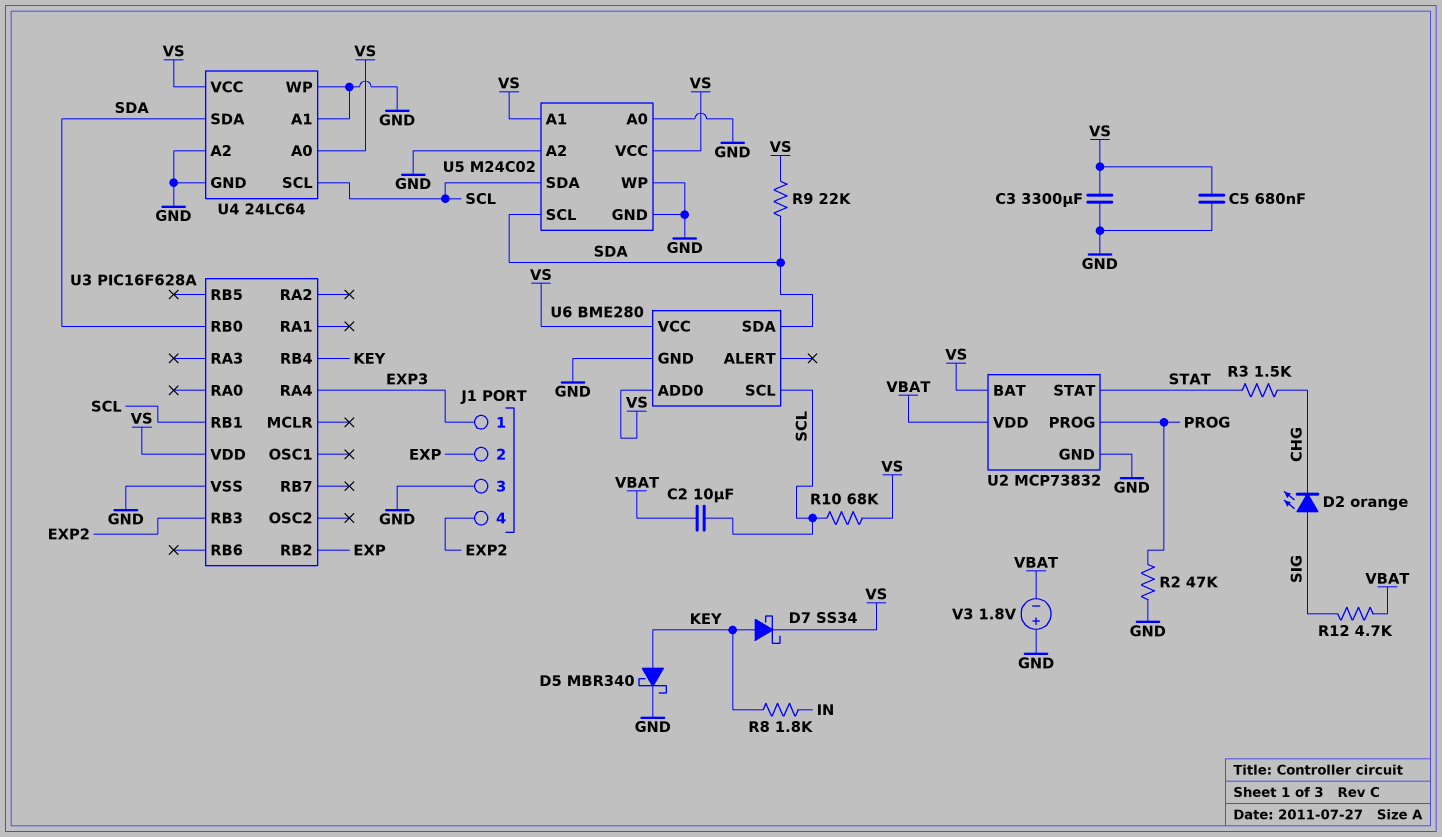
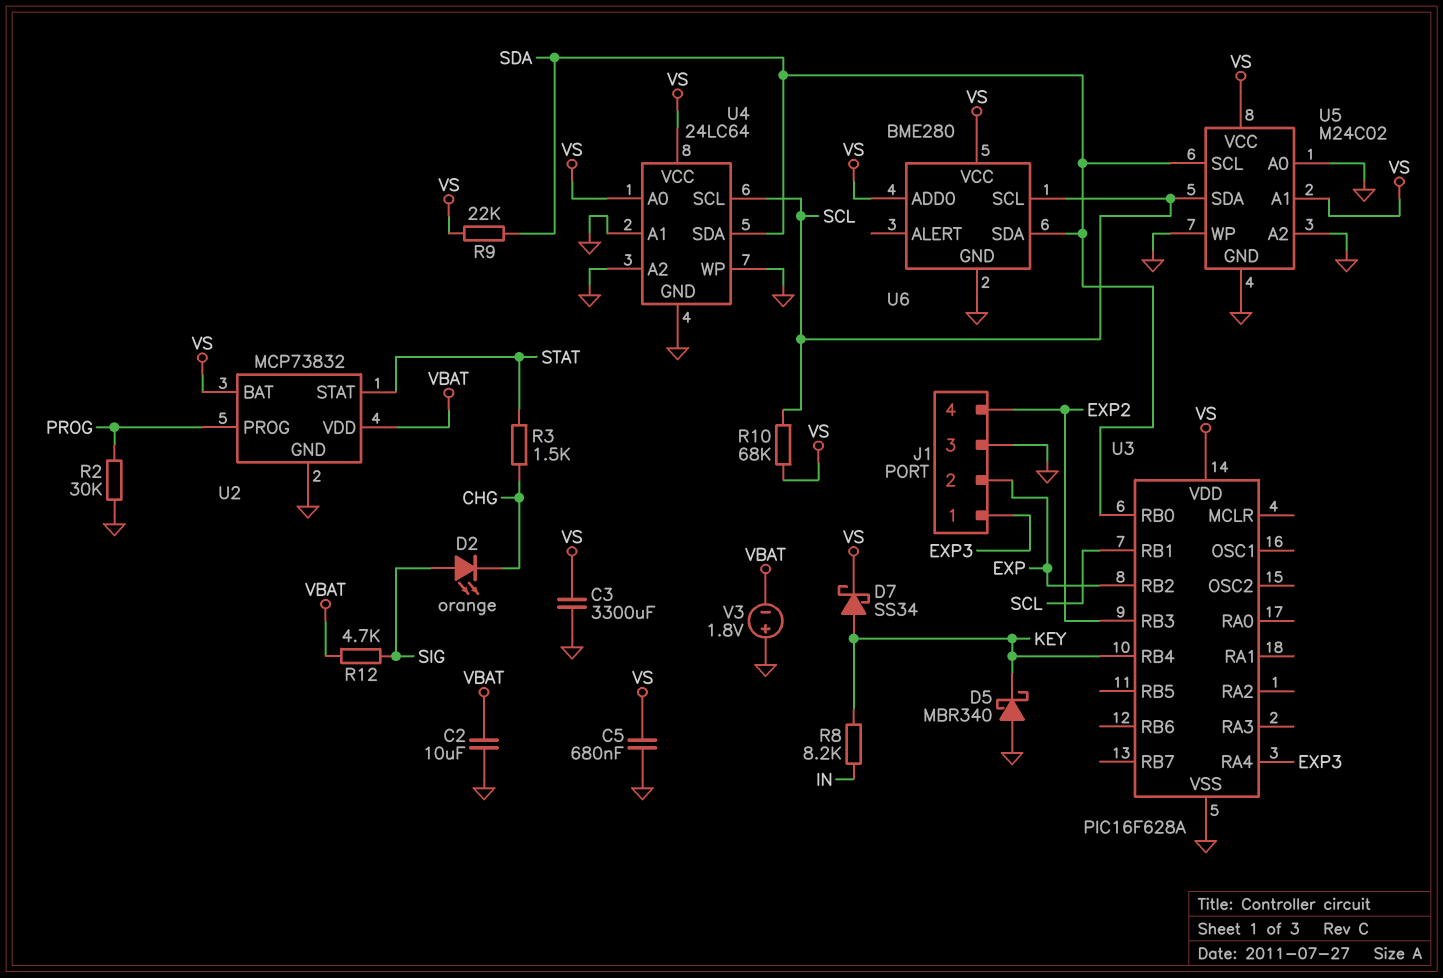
C2: 10uF (SCL, VBAT) -> 10uF (GND, VBAT)
D5: schottky MBR340 (A KEY, K GND) -> schottky MBR340 (A GND, K KEY)
R2: 47k (GND, PROG) -> 30k (GND, PROG)
R8: 1.8k (IN, KEY) -> 8.2k (IN, KEY)

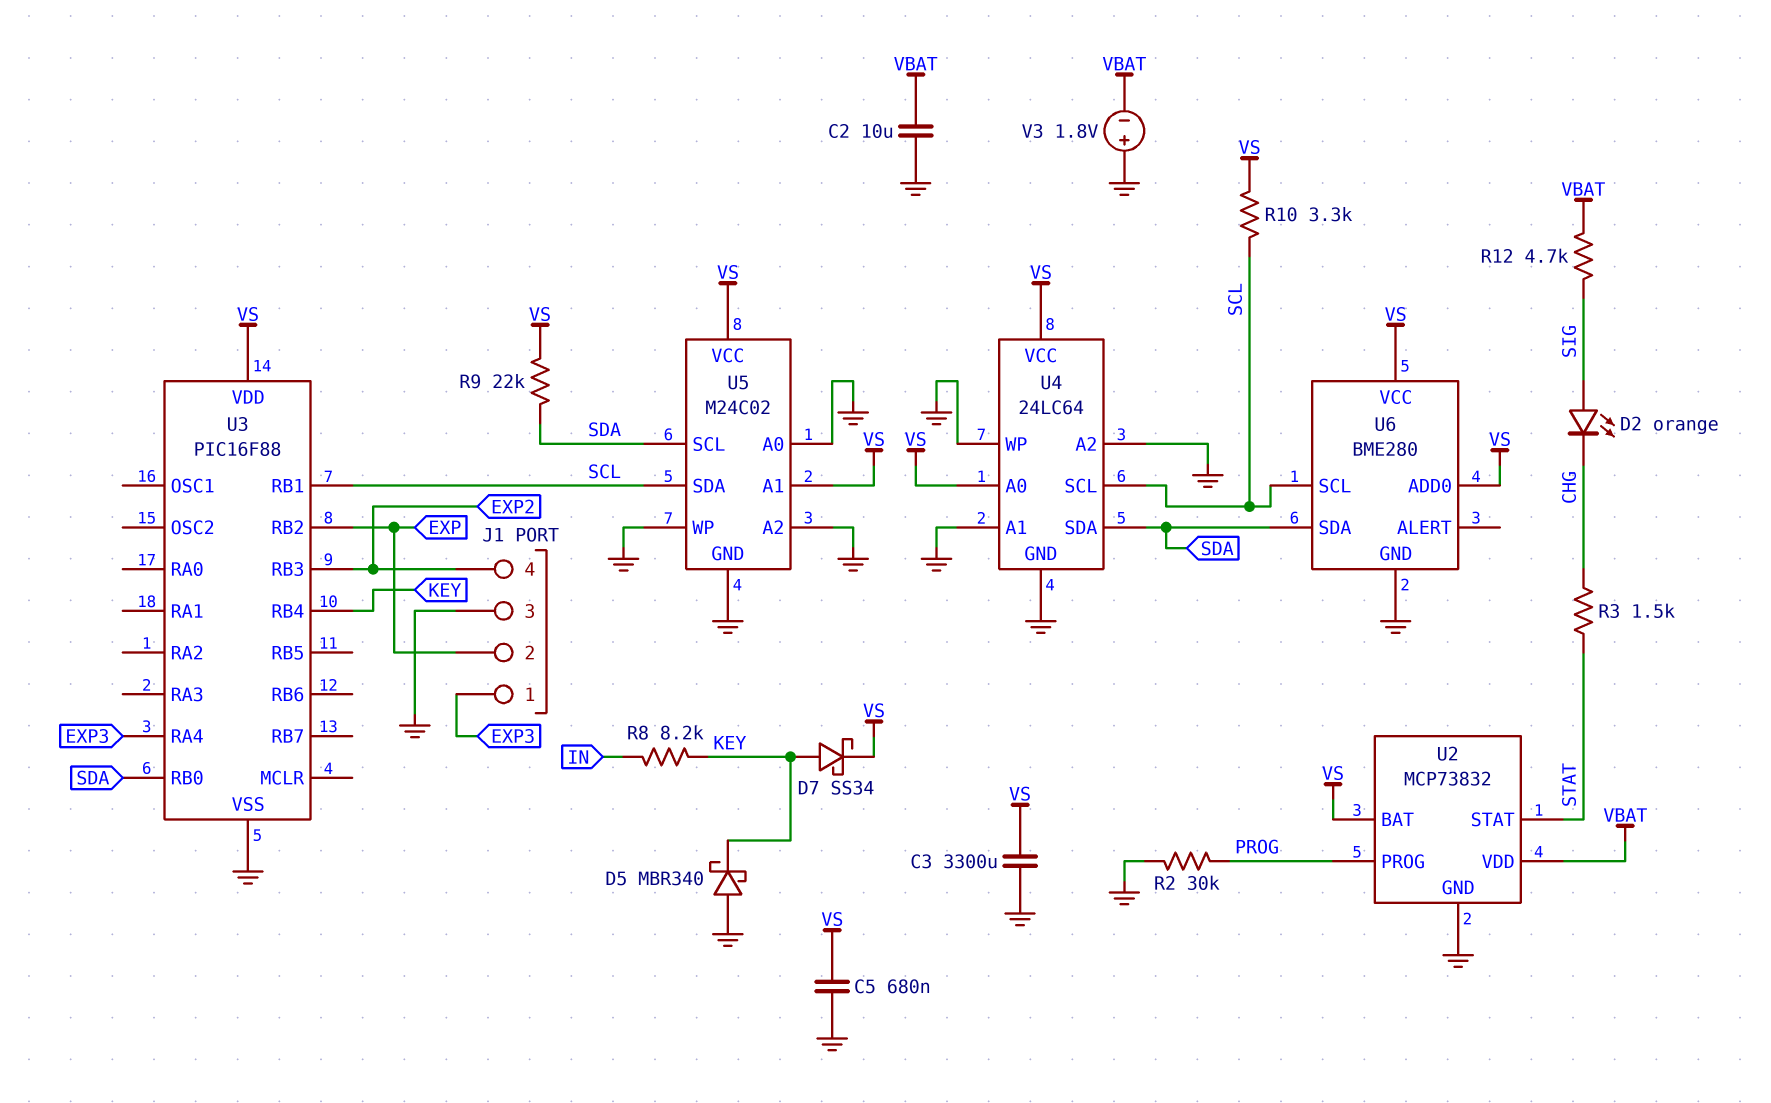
R10: 68k (SCL, VS) -> 3.3k (SCL, VS)
U3: PIC16F628A -> PIC16F88

